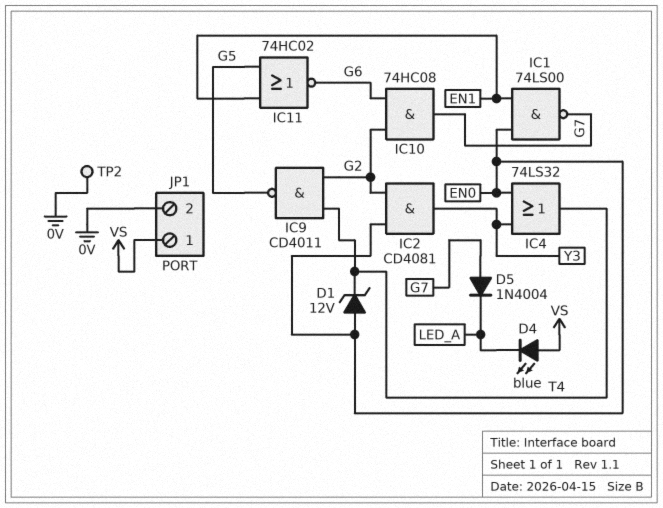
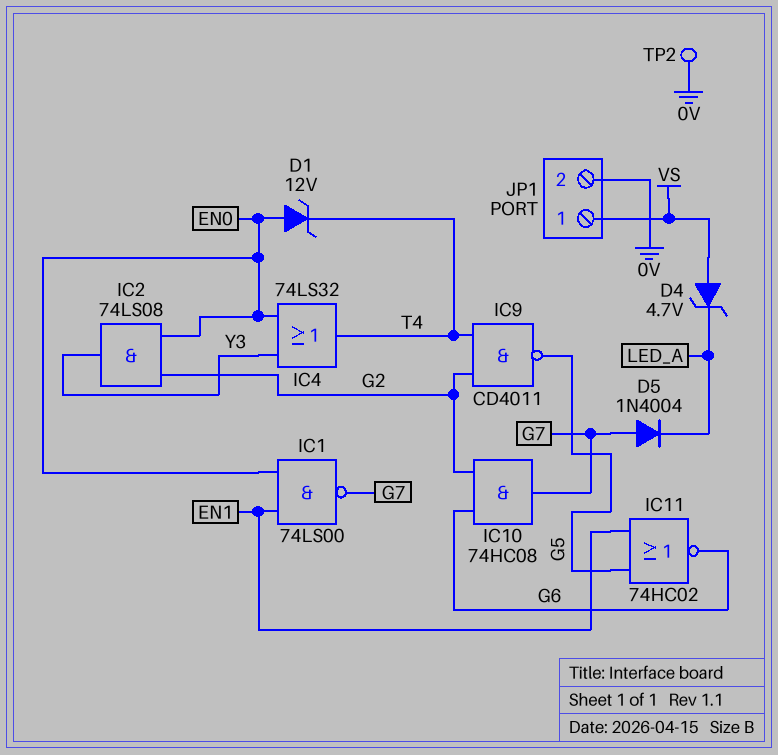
D4: LED blue (A VS, K LED_A) -> zener 4.7V (A VS, K LED_A)
IC2: AND CD4081 (in EN0, in G2, out Y3) -> AND 74LS08 (in EN0, in G2, out Y3)

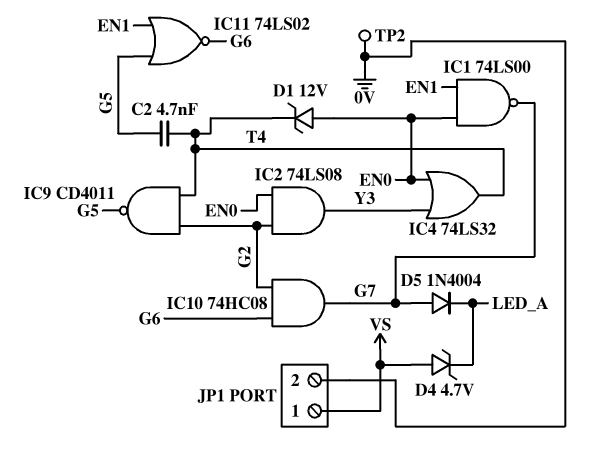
C2: none -> 4.7nF (G5, T4)
IC11: NOR 74HC02 (in EN1, in G5, out G6) -> NOR 74LS02 (in EN1, in G5, out G6)

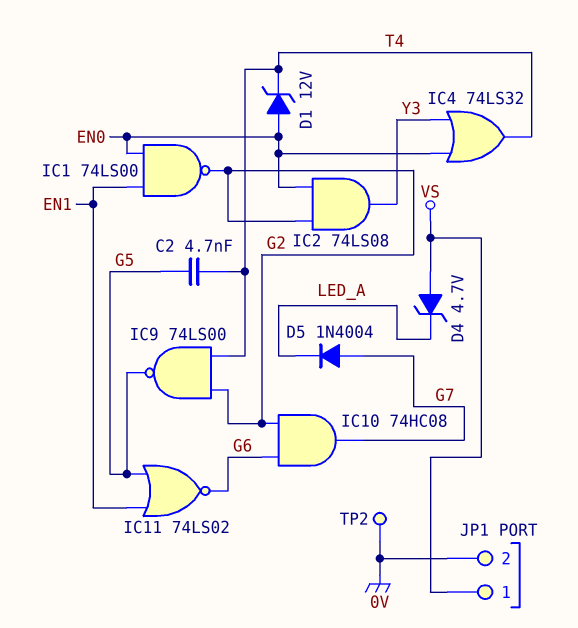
IC1: NAND 74LS00 (in EN0, in EN1, out G7) -> NAND 74LS00 (in EN0, in EN1, out G2)
IC9: NAND CD4011 (in G2, in T4, out G5) -> NAND 74LS00 (in G2, in T4, out G5)

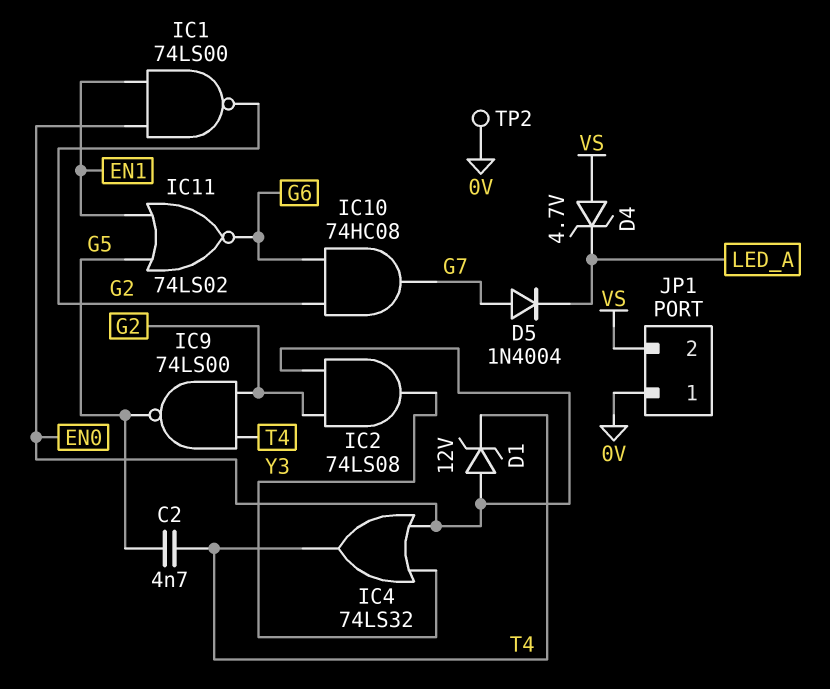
JP1 pin 1: VS -> 0V
JP1 pin 2: 0V -> VS

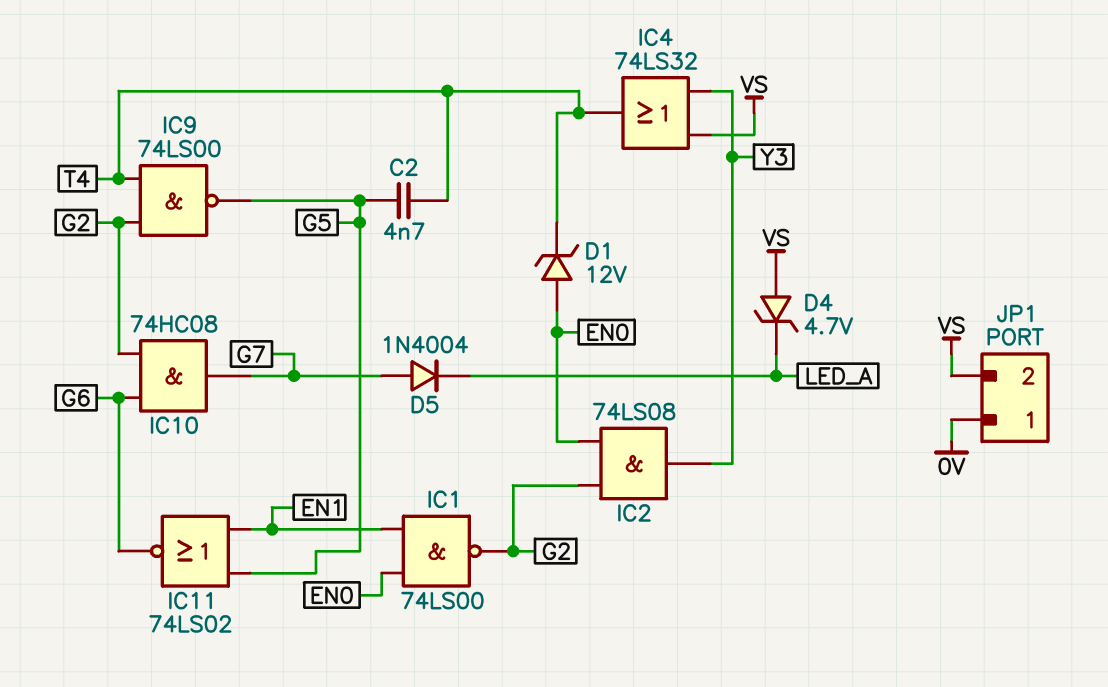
IC4: OR 74LS32 (in EN0, in Y3, out T4) -> OR 74LS32 (in VS, in Y3, out T4)
TP2: test point (0V) -> none

